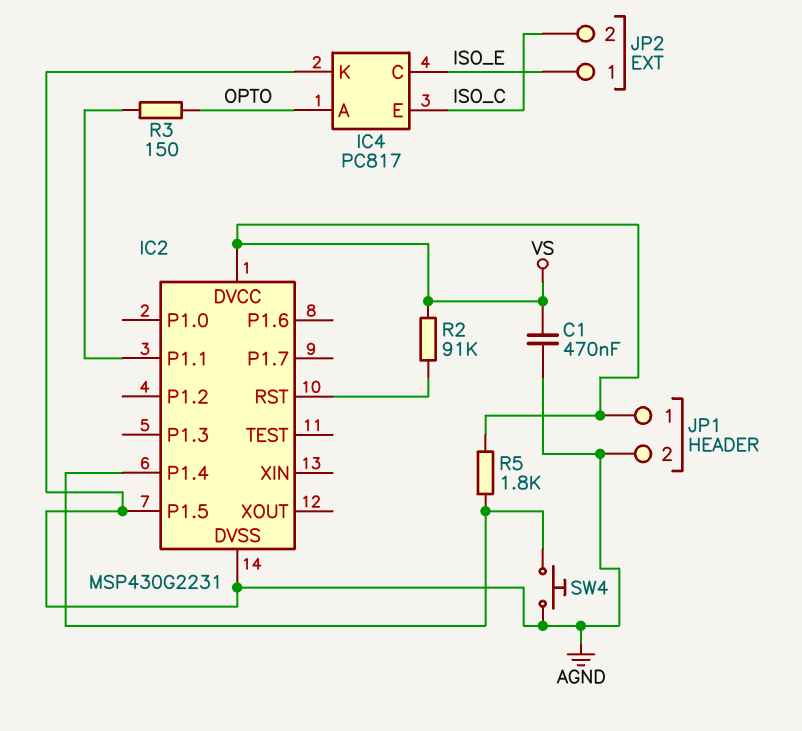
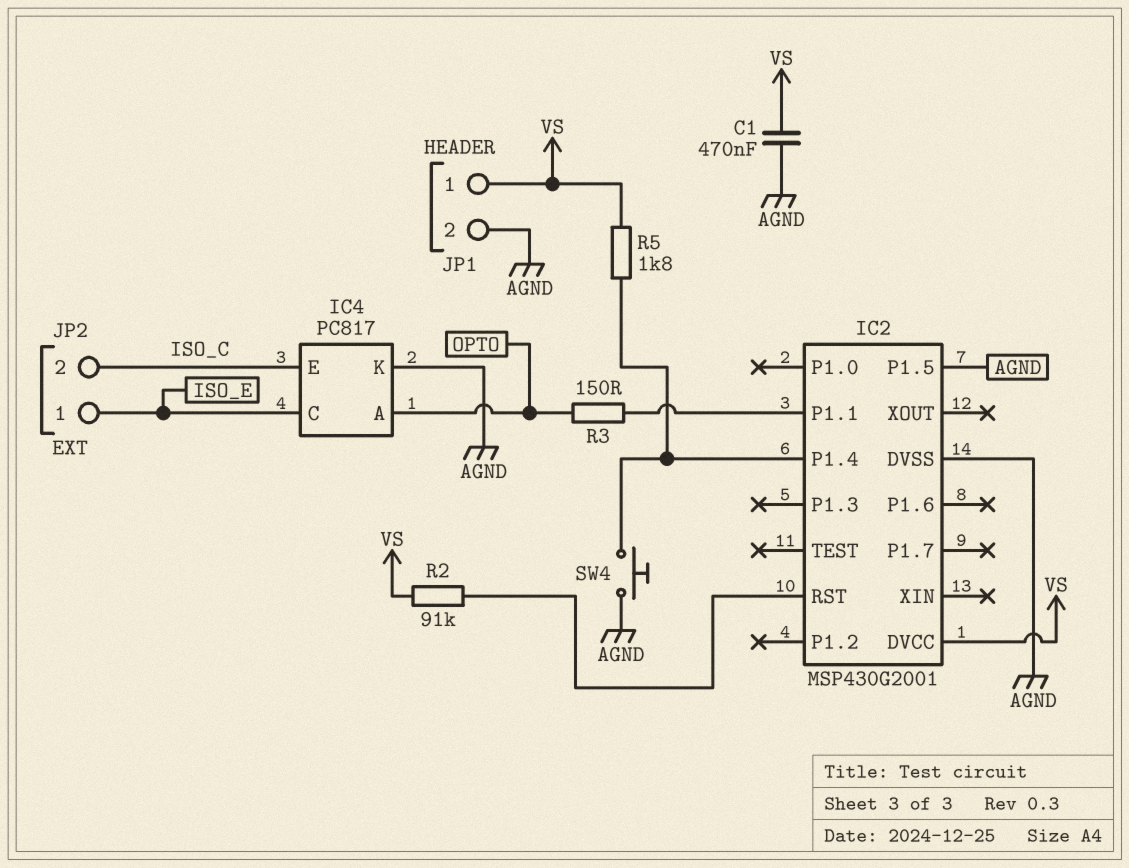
IC2: MSP430G2231 -> MSP430G2001

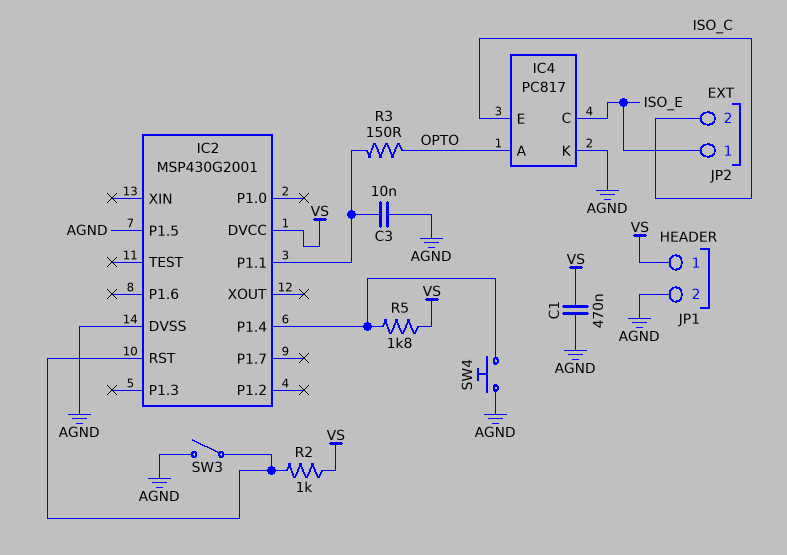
C3: none -> 10nF (AGND, IC2/P1.1)
R2: 91k (IC2/RST, VS) -> 1k (IC2/RST, VS)
SW3: none -> switch (AGND, IC2/RST)

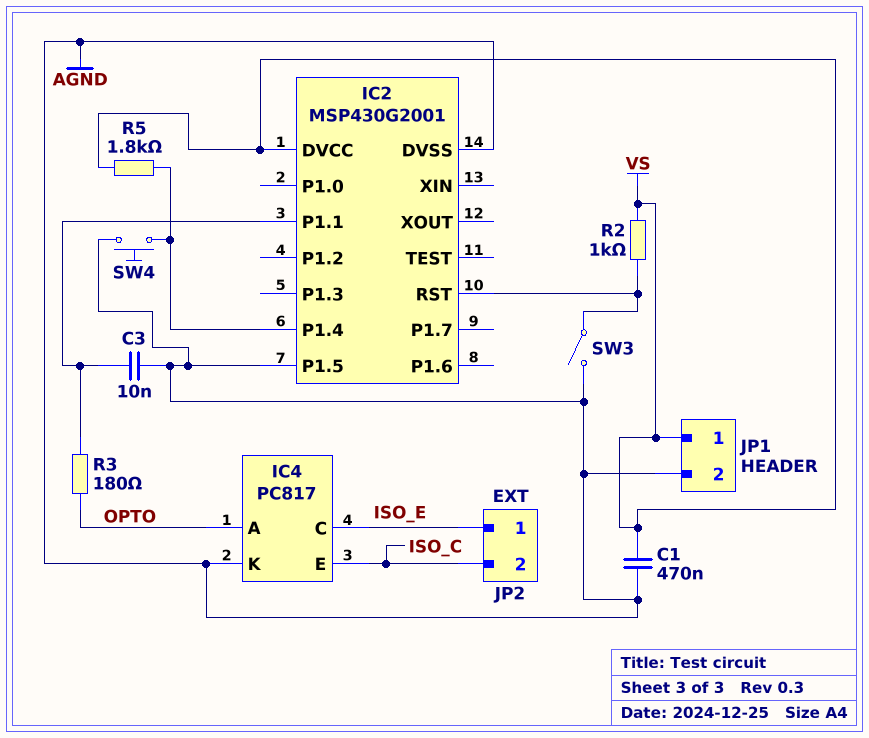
R3: 150 (IC2/P1.1, OPTO) -> 180 (IC2/P1.1, OPTO)

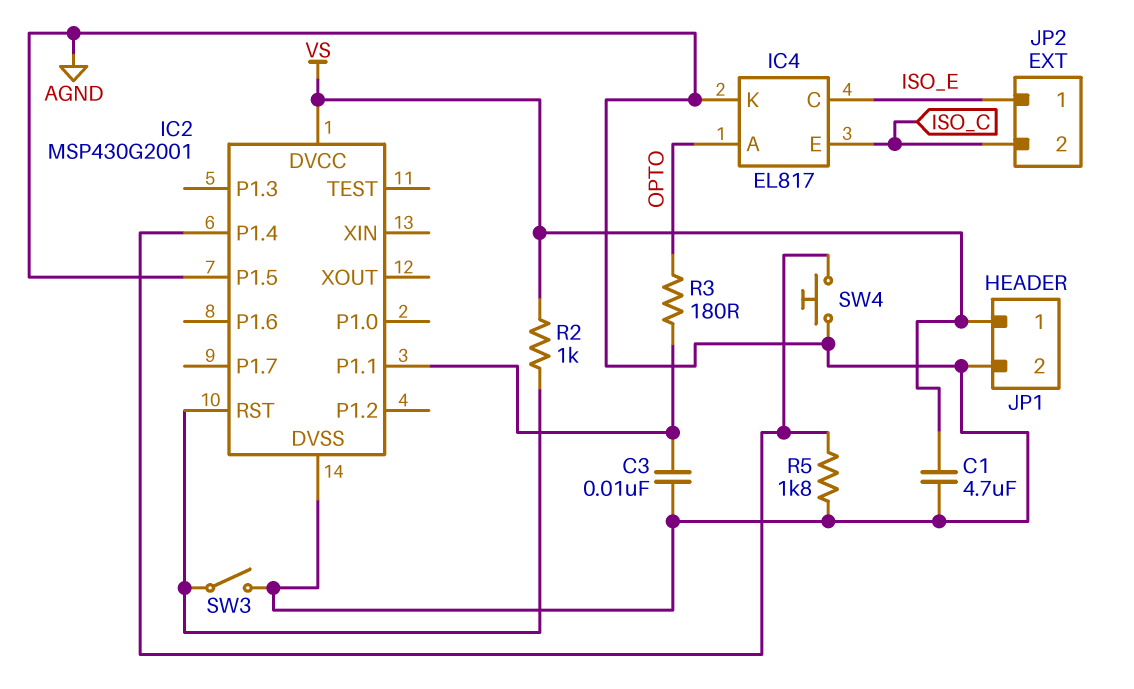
C1: 470nF (AGND, VS) -> 4.7uF (AGND, VS)
IC4: PC817 -> EL817
R5: 1.8k (IC2/P1.4, VS) -> 1.8k (AGND, IC2/P1.4)

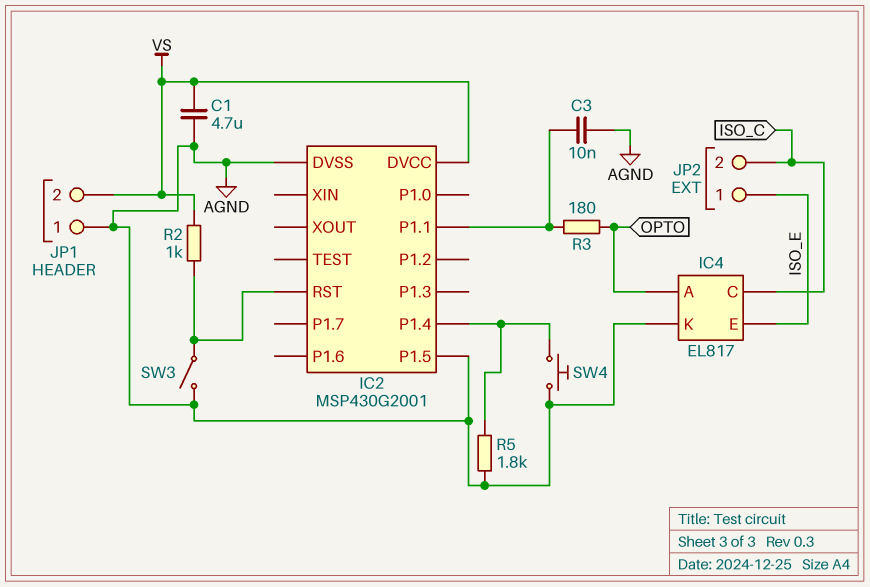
IC4 pin C: ISO_E -> ISO_C
IC4 pin E: ISO_C -> ISO_E
JP1 pin 1: VS -> AGND
JP1 pin 2: AGND -> VS

